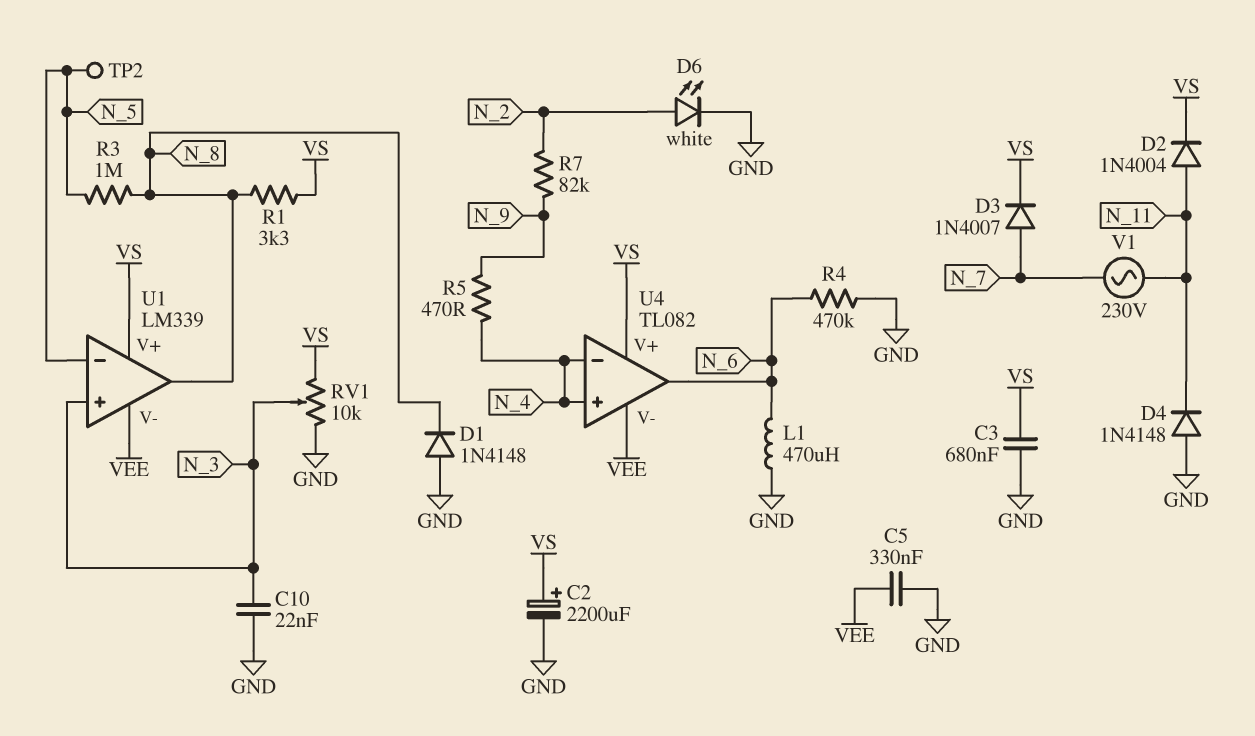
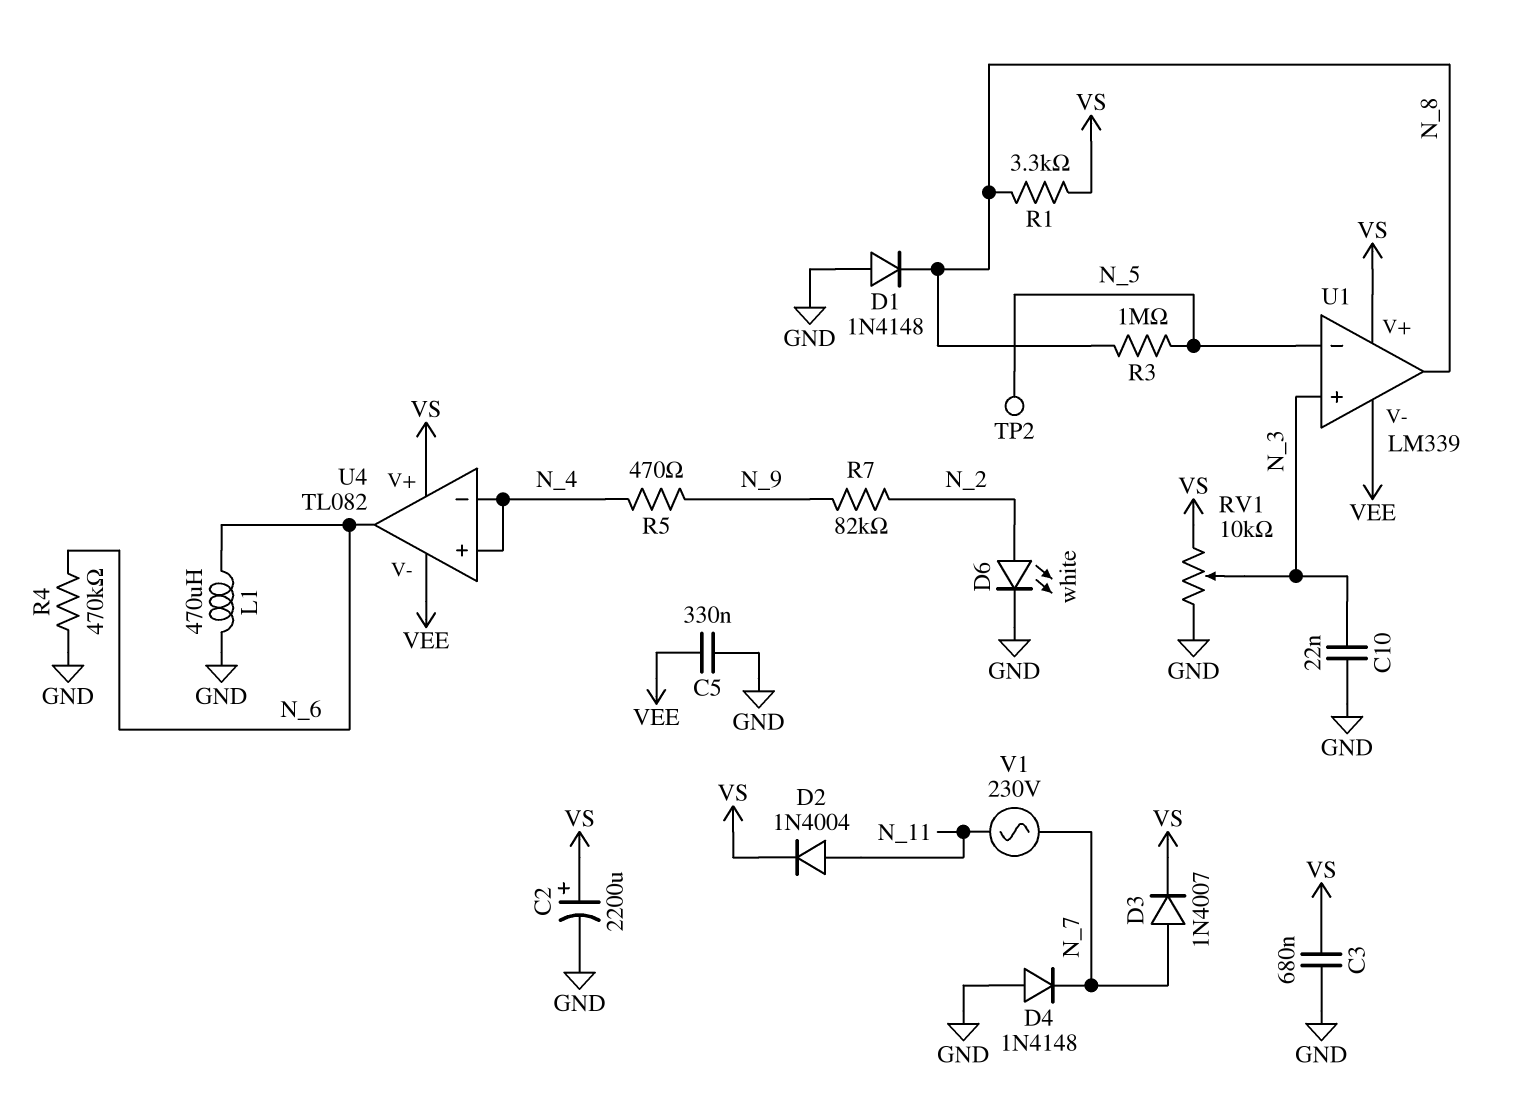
D4: diode 1N4148 (A GND, K N_11) -> diode 1N4148 (A GND, K N_7)

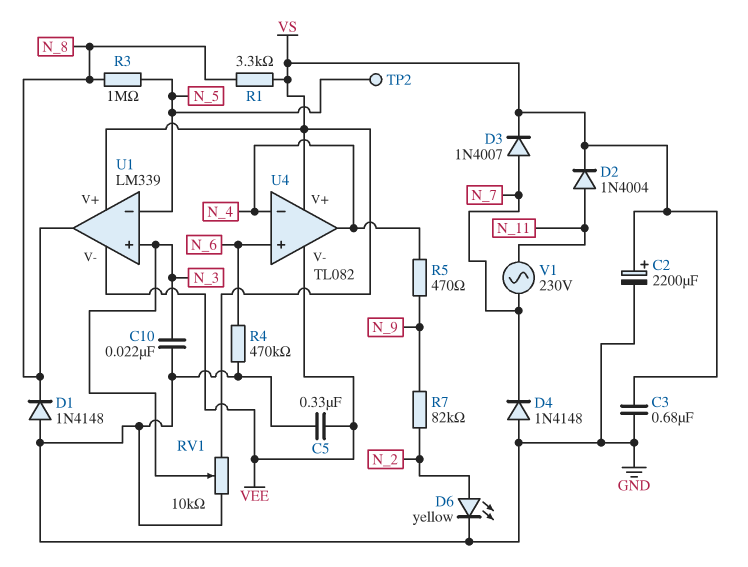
D6: LED white (A N_2, K GND) -> LED yellow (A N_2, K GND)
L1: 470uH (GND, N_6) -> none
U4 pin in+: N_4 -> N_6
U4 pin out: N_6 -> N_4

